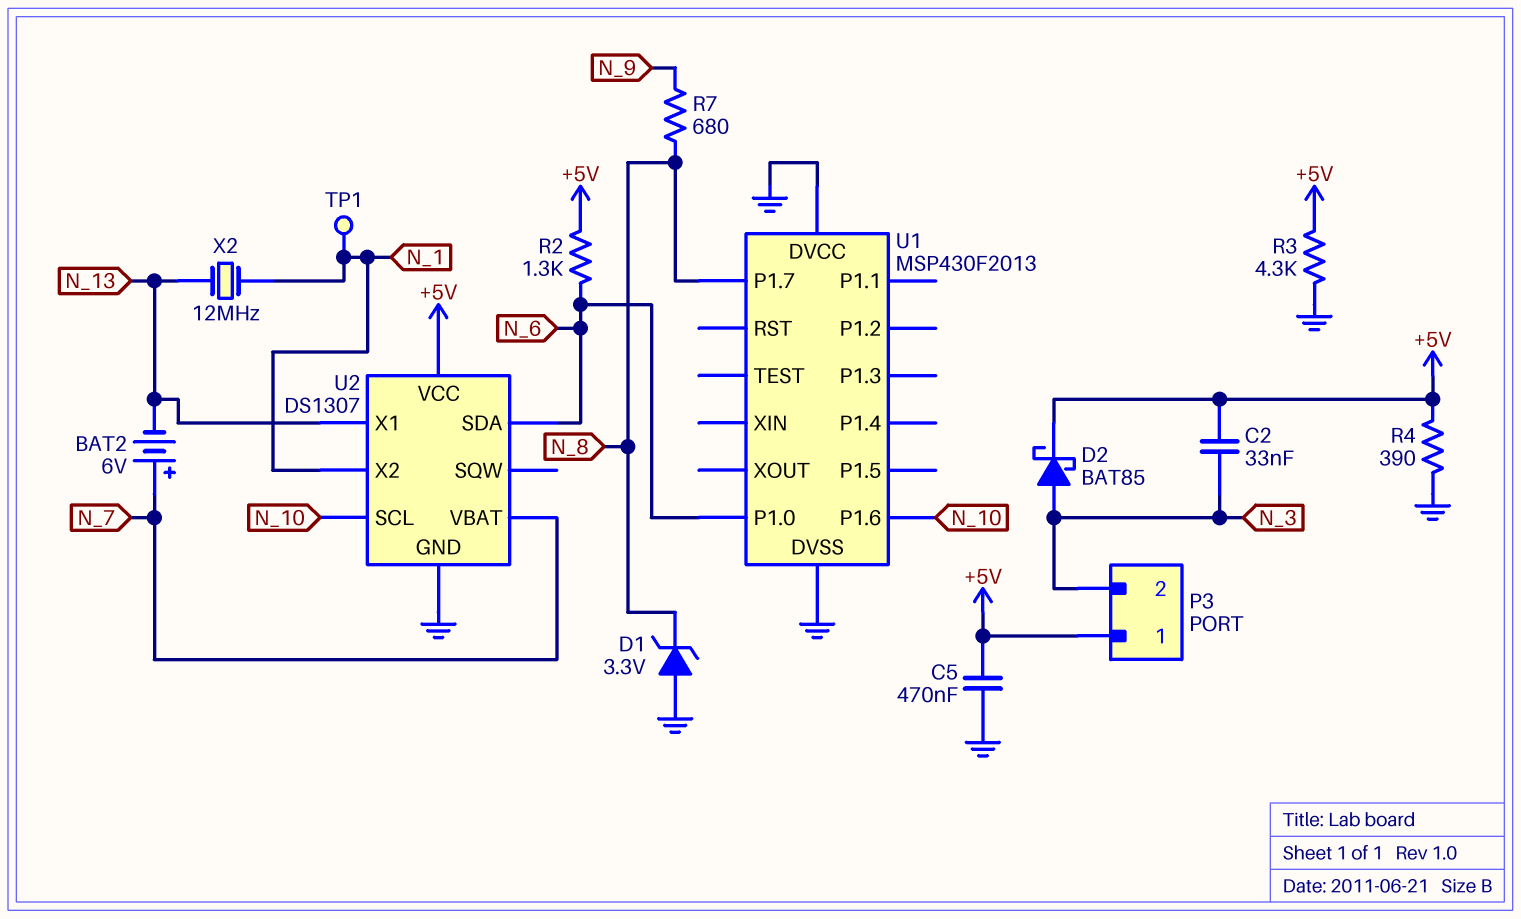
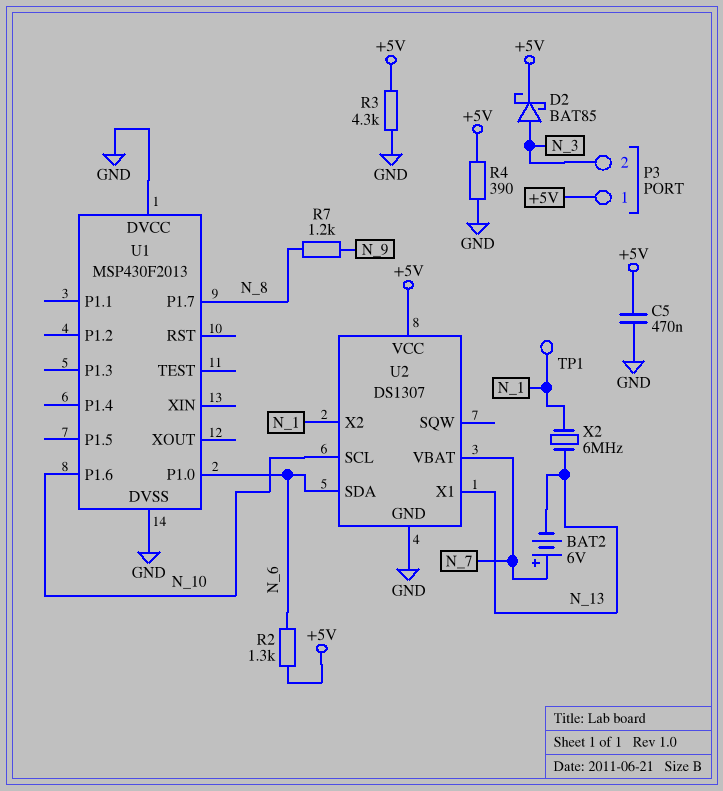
C2: 33nF (+5V, N_3) -> none
D1: zener 3.3V (A GND, K N_8) -> none
R7: 680 (N_8, N_9) -> 1.2k (N_8, N_9)
X2: 12MHz (N_1, N_13) -> 6MHz (N_1, N_13)

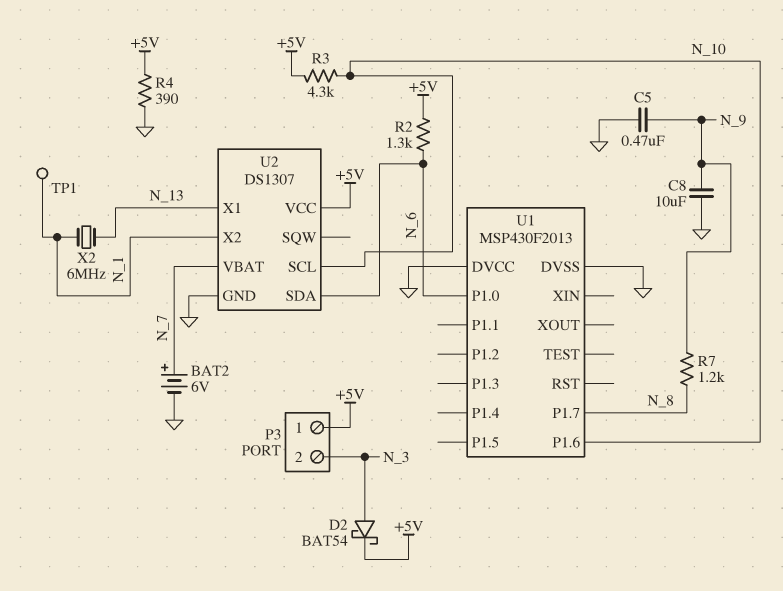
BAT2: 6V (plus N_7, minus N_13) -> 6V (plus N_7, minus GND)
C5: 470nF (+5V, GND) -> 470nF (GND, N_9)
C8: none -> 10uF (GND, N_9)
D2: schottky BAT85 (A N_3, K +5V) -> schottky BAT54 (A N_3, K +5V)
R3: 4.3k (+5V, GND) -> 4.3k (+5V, N_10)

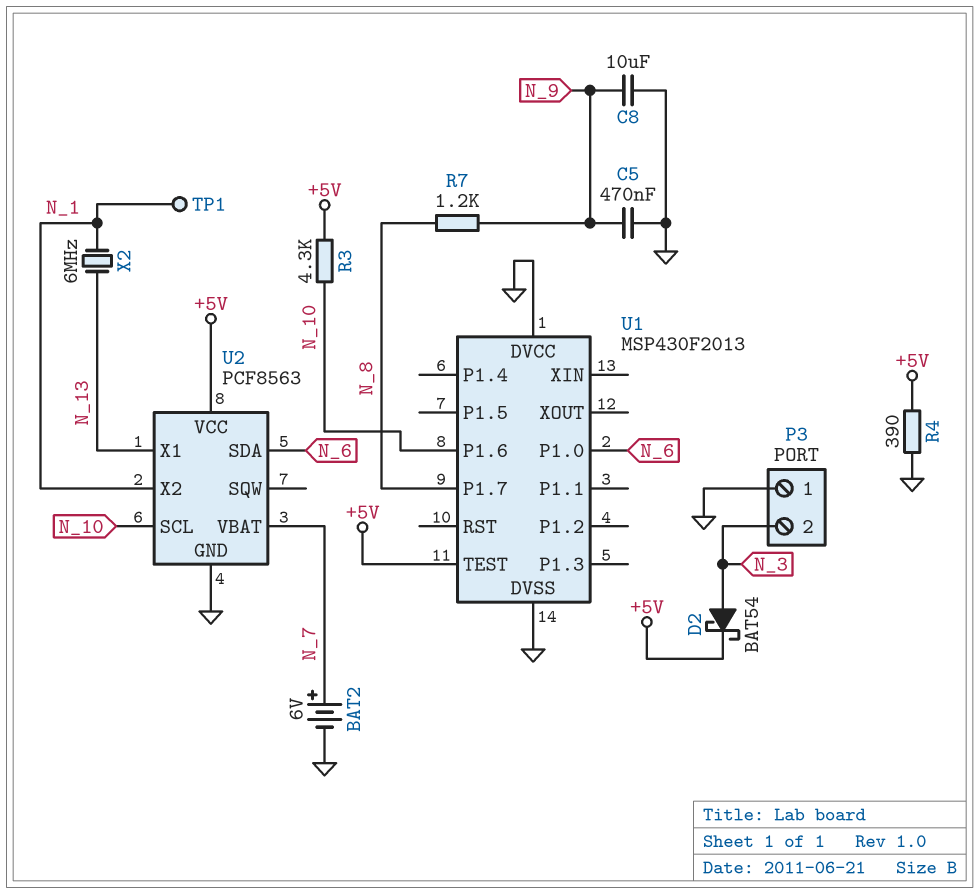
P3 pin 1: +5V -> GND
R2: 1.3k (+5V, N_6) -> none
U1 pin TEST: none -> +5V
U2: DS1307 -> PCF8563

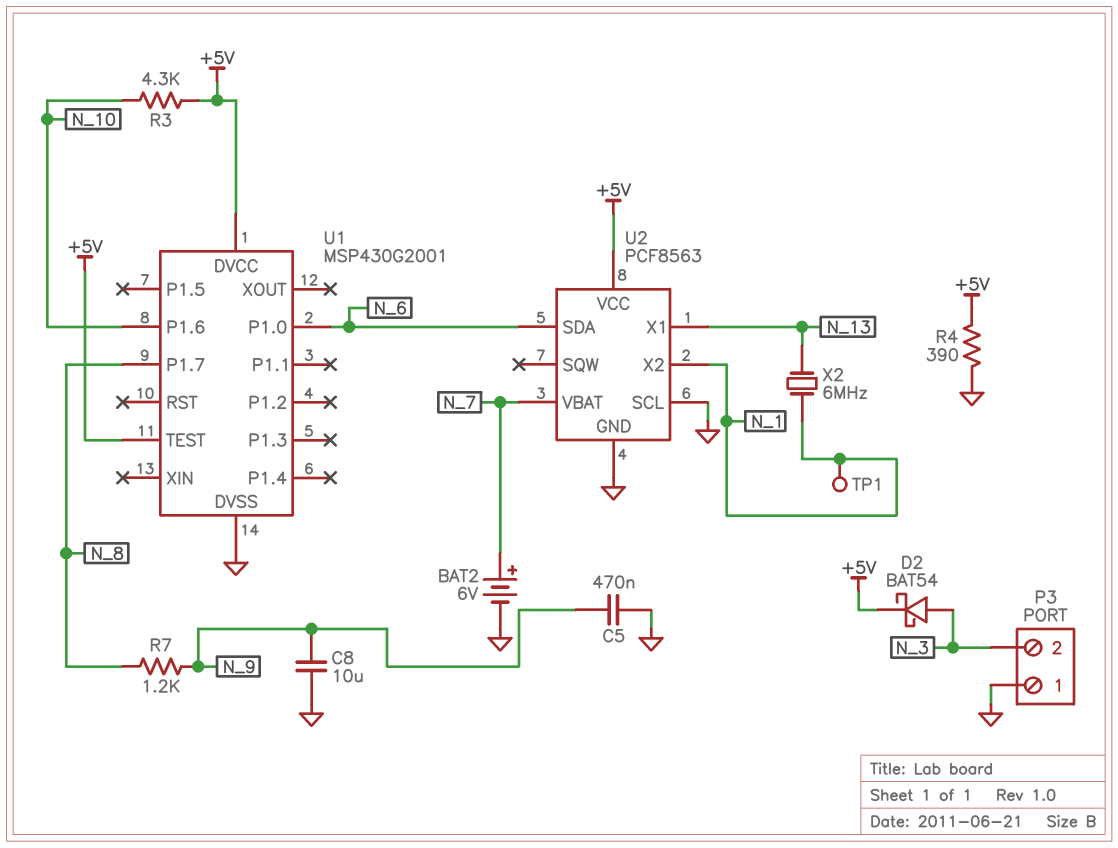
U1: MSP430F2013 -> MSP430G2001
U1 pin DVCC: GND -> +5V
U2 pin SCL: N_10 -> GND

